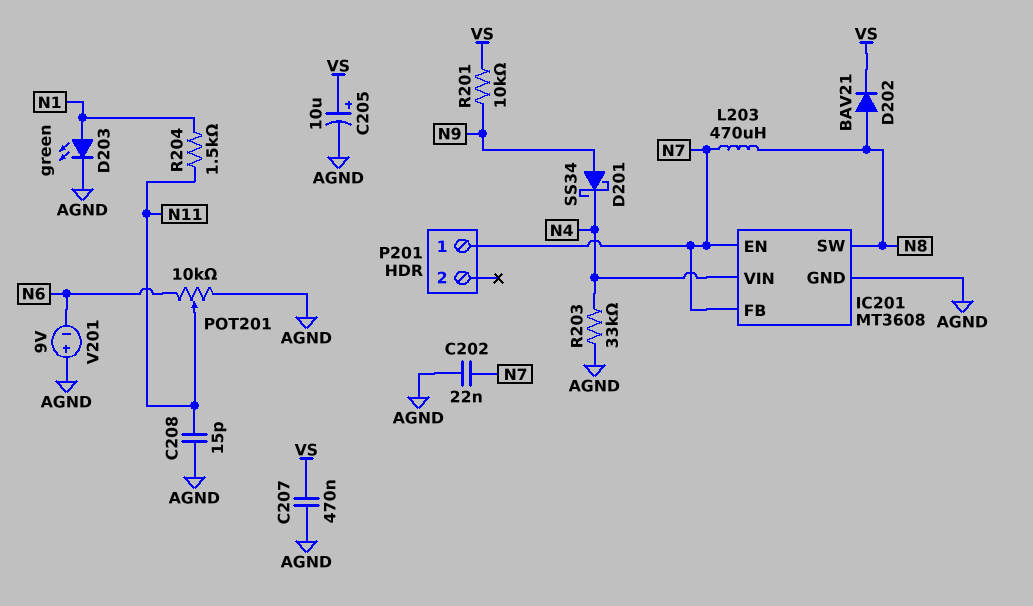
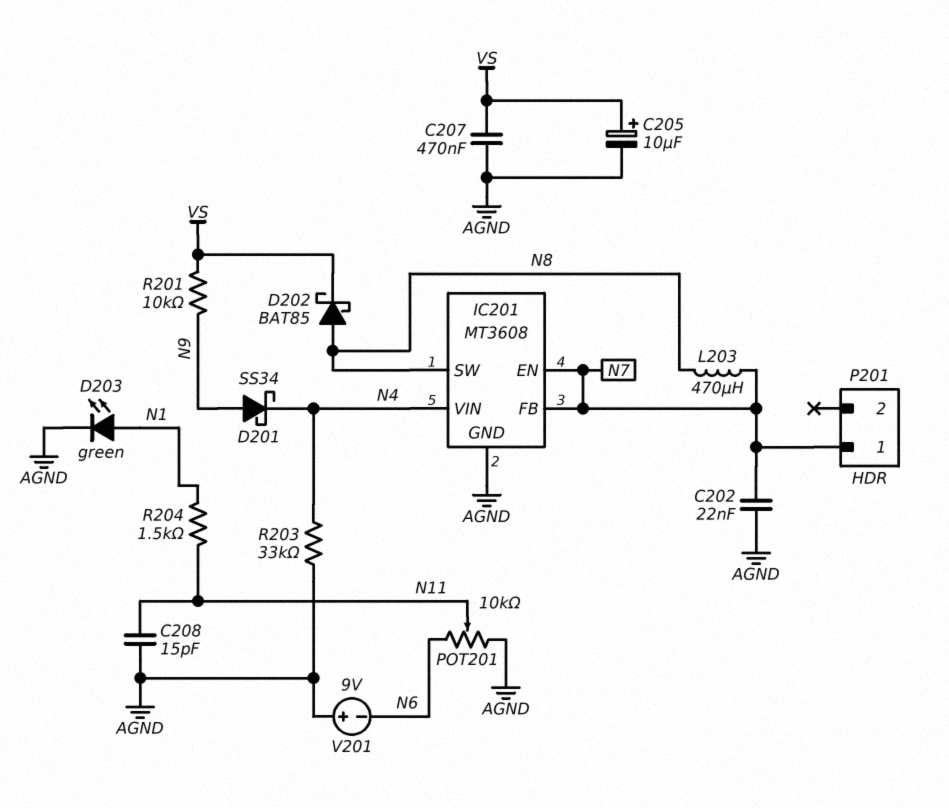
D202: diode BAV21 (A N8, K VS) -> schottky BAT85 (A N8, K VS)

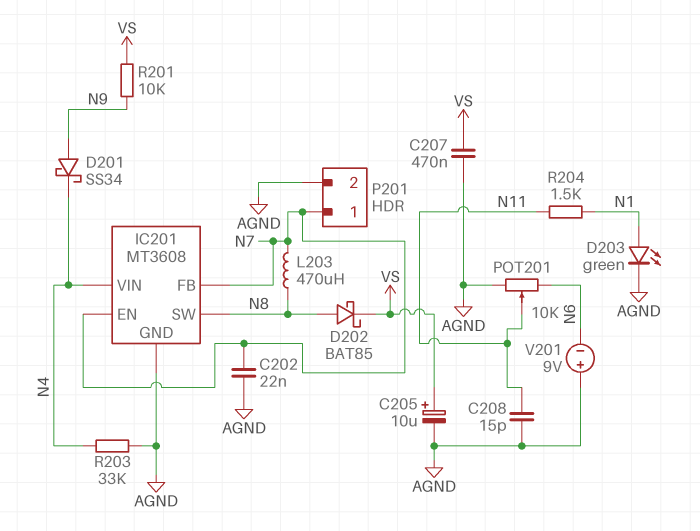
P201 pin 2: none -> AGND

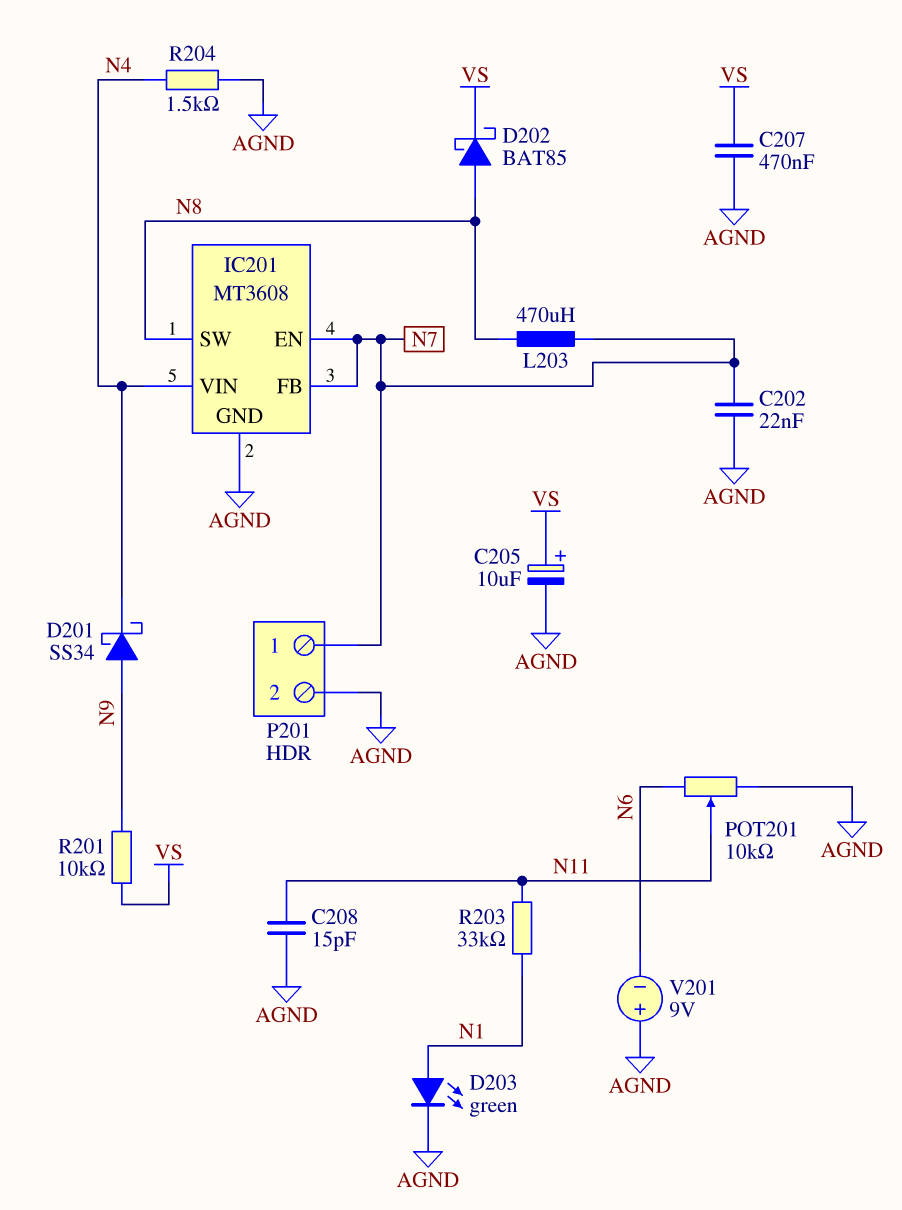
R203: 33k (AGND, N4) -> 33k (N1, N11)
R204: 1.5k (N1, N11) -> 1.5k (AGND, N4)

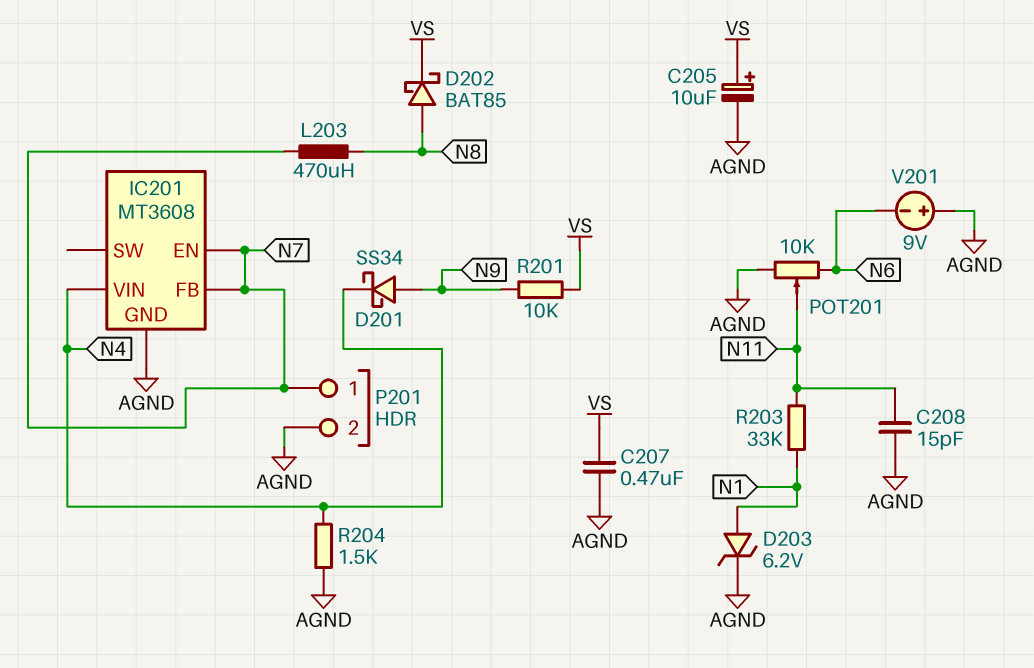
C202: 22nF (AGND, N7) -> none
D203: LED green (A N1, K AGND) -> zener 6.2V (A N1, K AGND)
IC201 pin SW: N8 -> none

